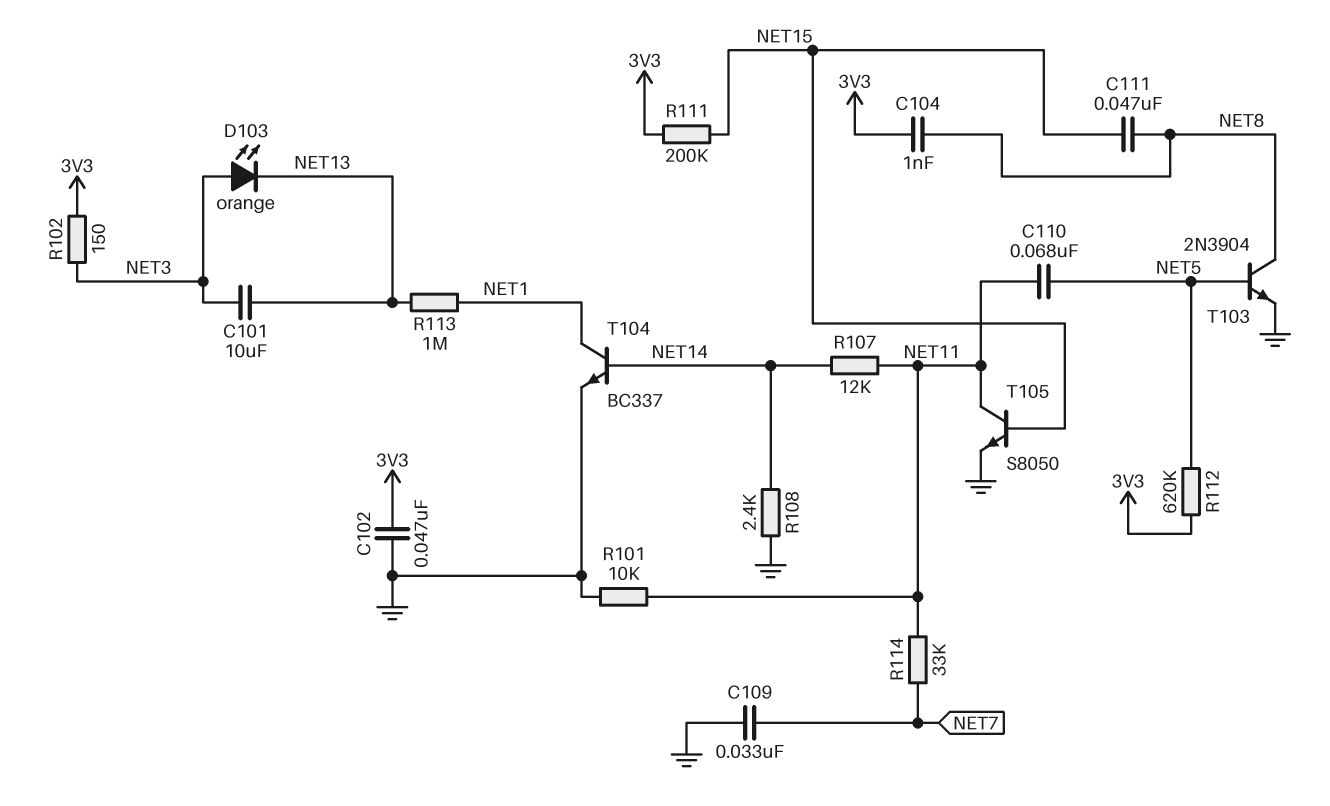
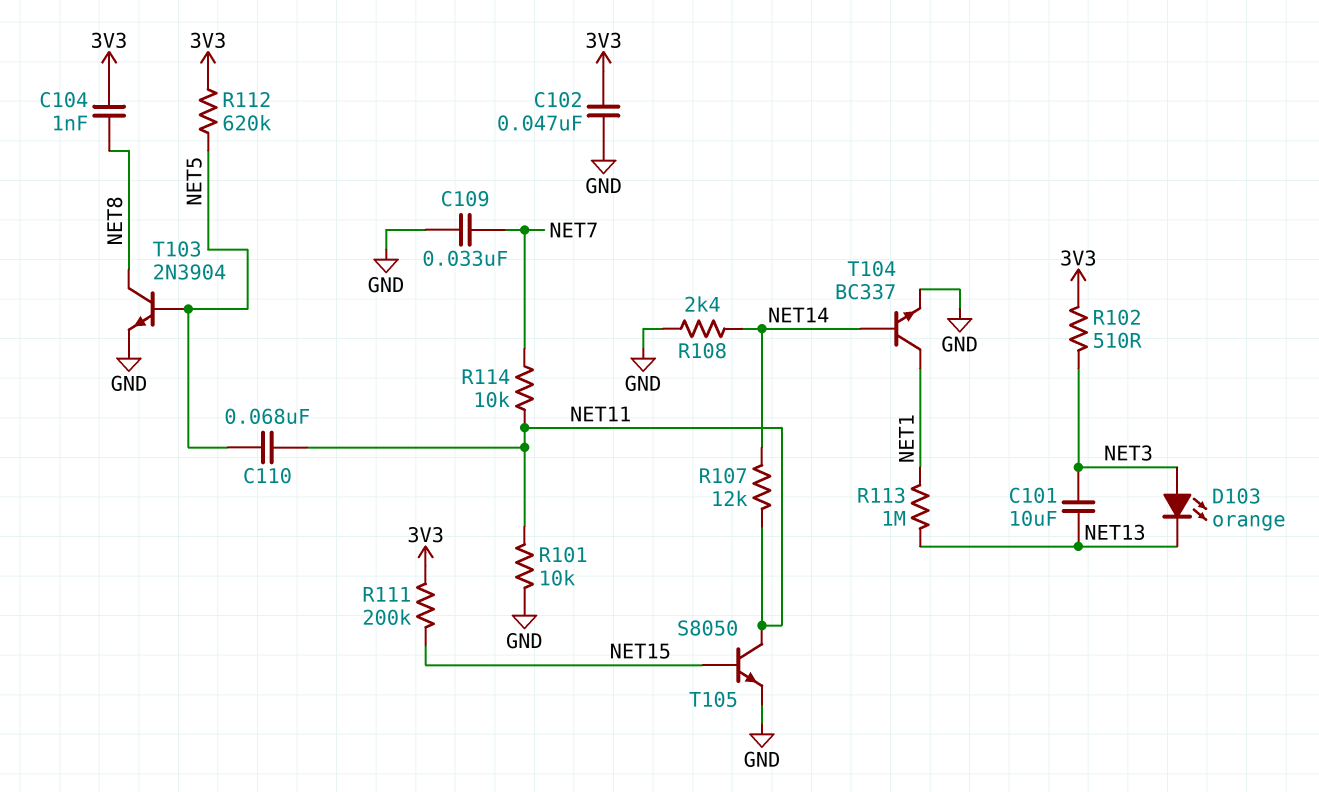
C111: 47nF (NET8, NET15) -> none
R102: 150 (3V3, NET3) -> 510 (3V3, NET3)
R114: 33k (NET7, NET11) -> 10k (NET7, NET11)

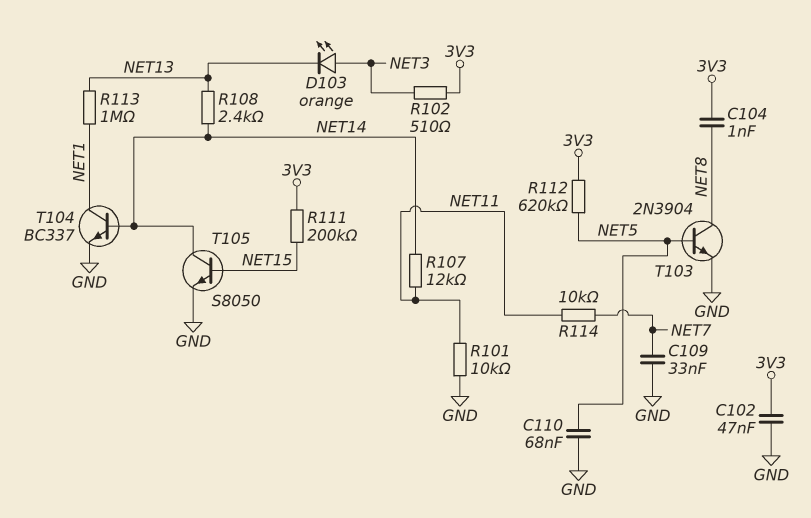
C101: 10uF (NET3, NET13) -> none
C110: 68nF (NET5, NET11) -> 68nF (GND, NET5)
R108: 2.4k (GND, NET14) -> 2.4k (NET13, NET14)
T105: NPN S8050 (B NET15, C NET11, E GND) -> NPN S8050 (B NET15, C NET14, E GND)

